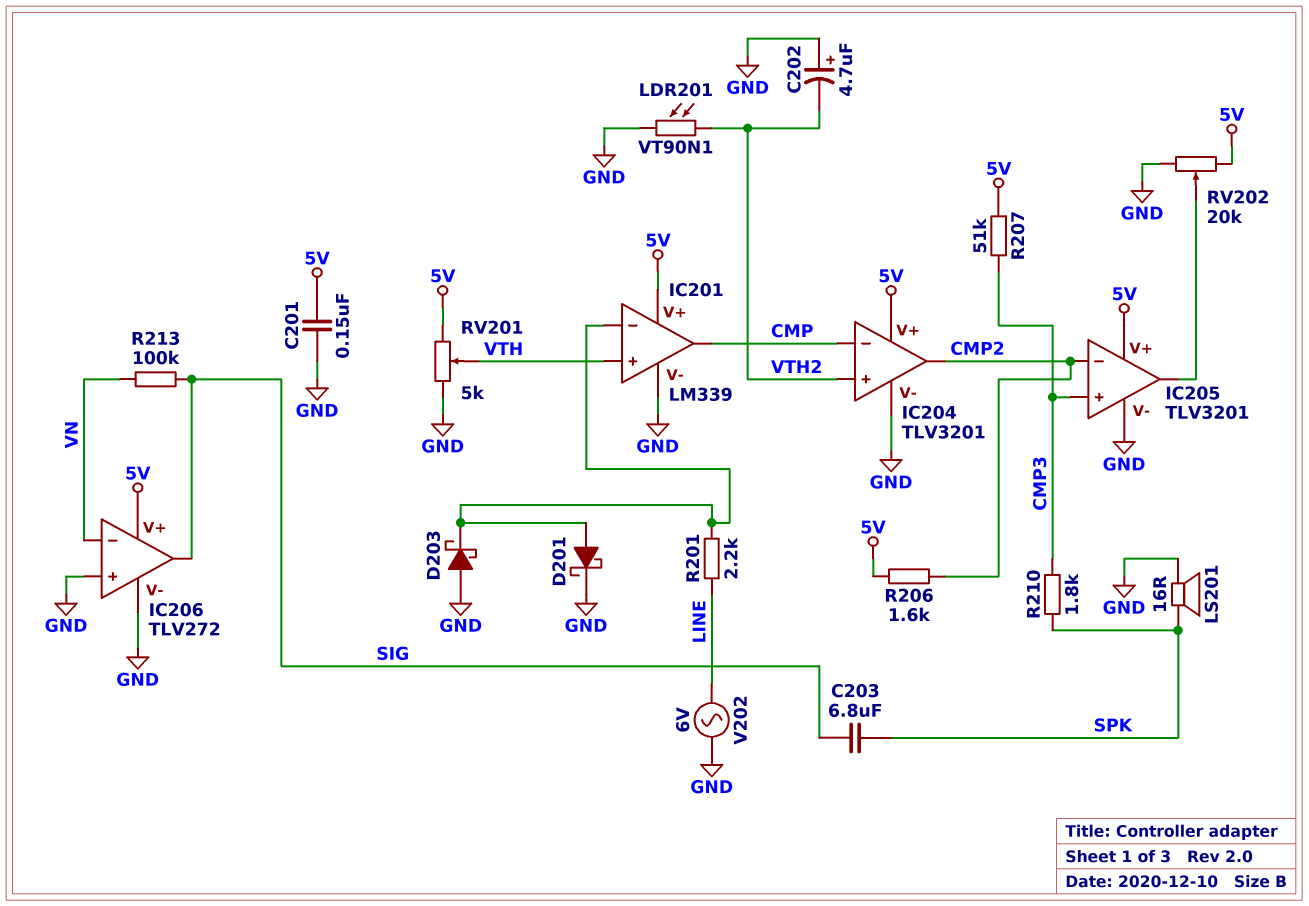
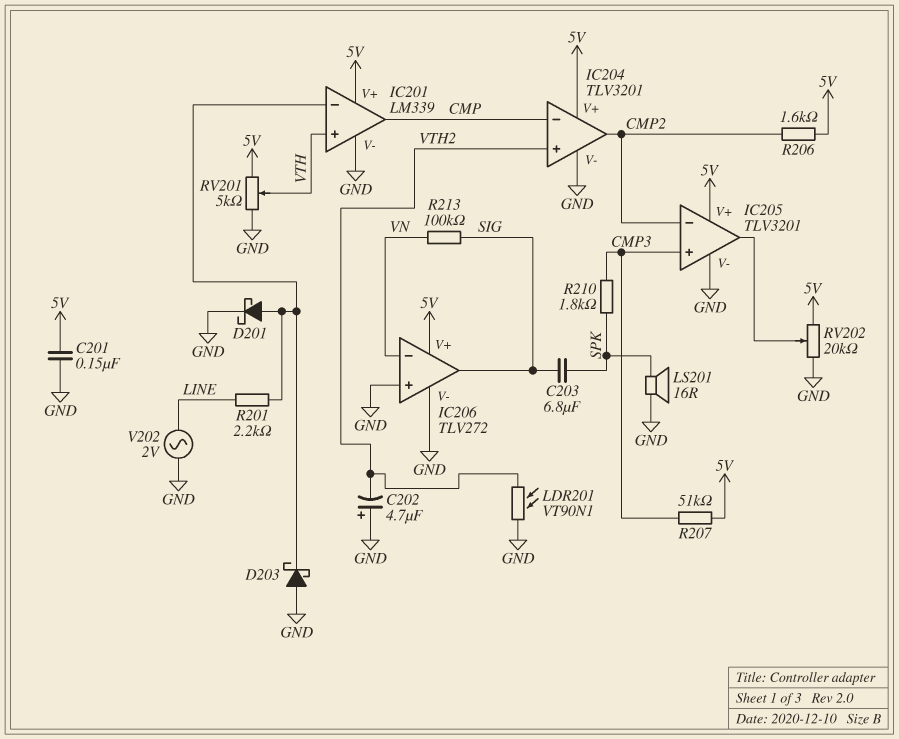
V202: AC 6V (GND, LINE) -> AC 2V (GND, LINE)

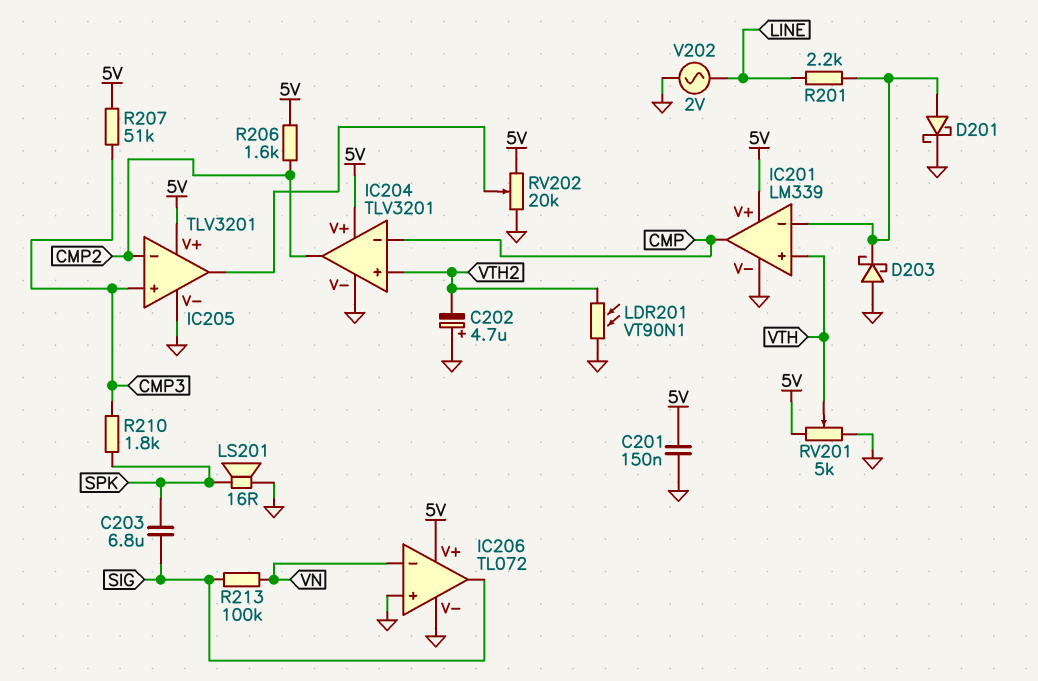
IC206: TLV272 -> TL072

